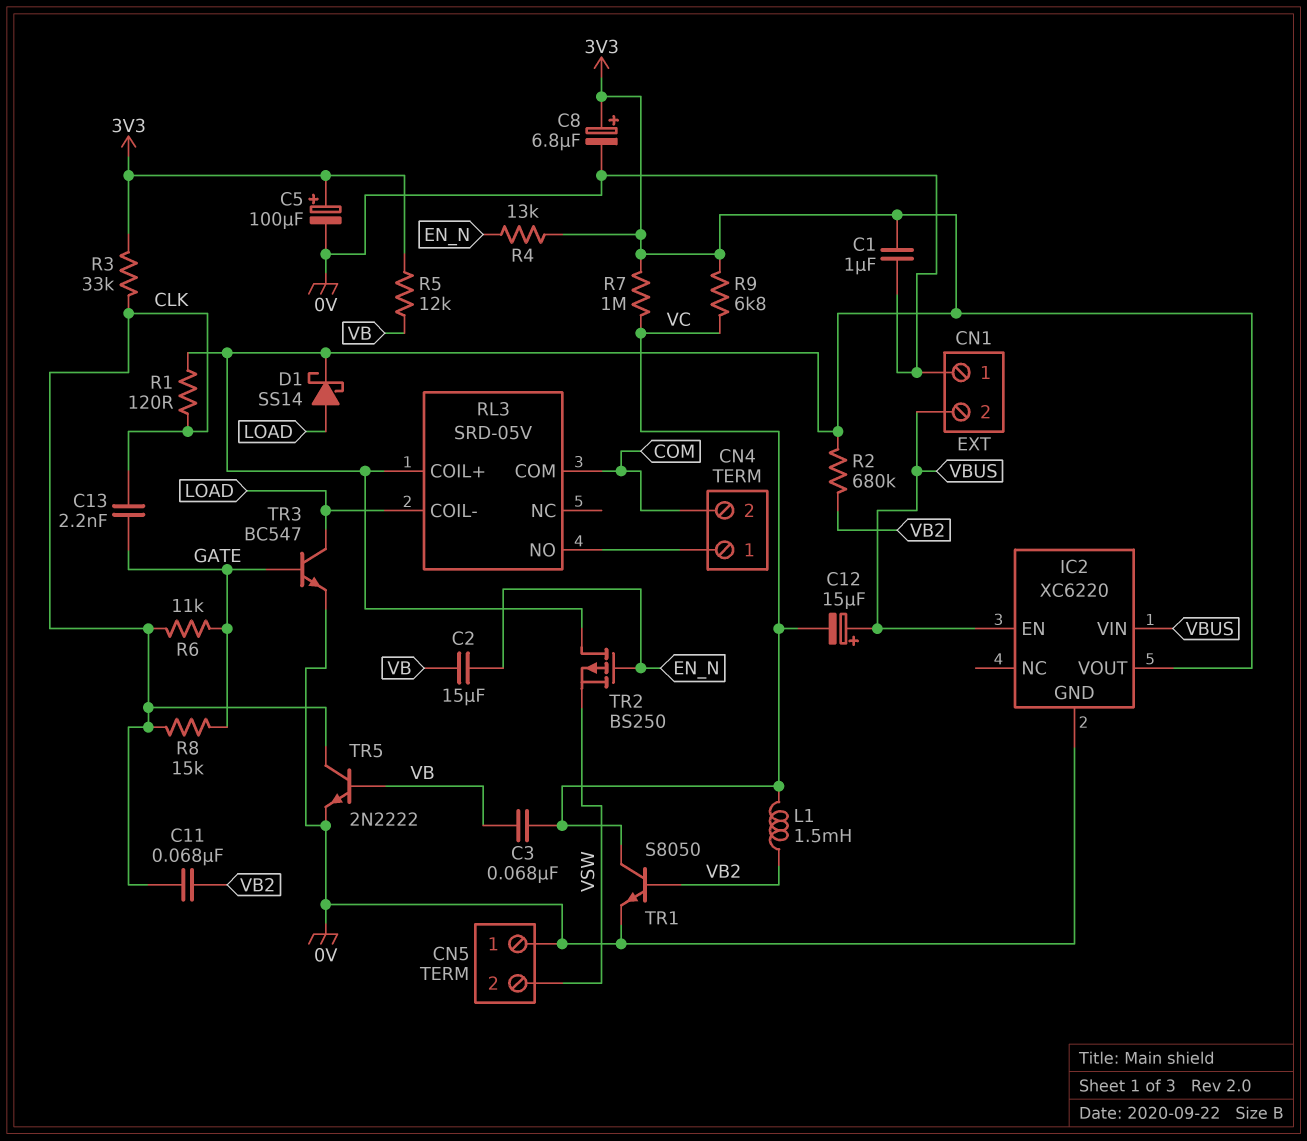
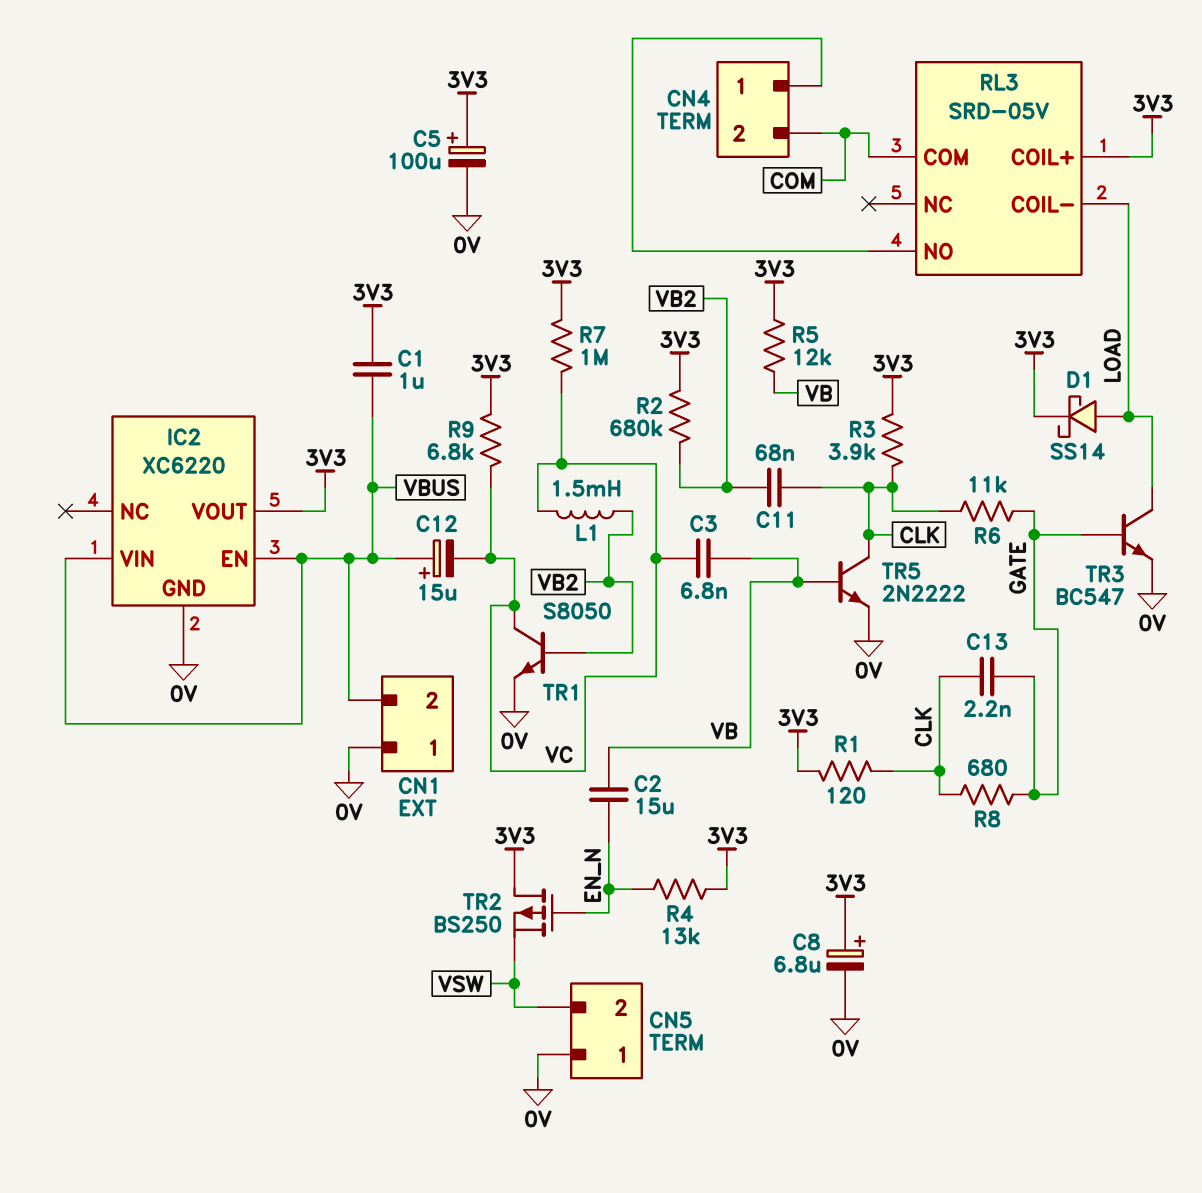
C1: 1uF (0V, 3V3) -> 1uF (3V3, VBUS)
C3: 68nF (VB, VC) -> 6.8nF (VB, VC)
R3: 33k (3V3, CLK) -> 3.9k (3V3, CLK)
R8: 15k (CLK, GATE) -> 680 (CLK, GATE)

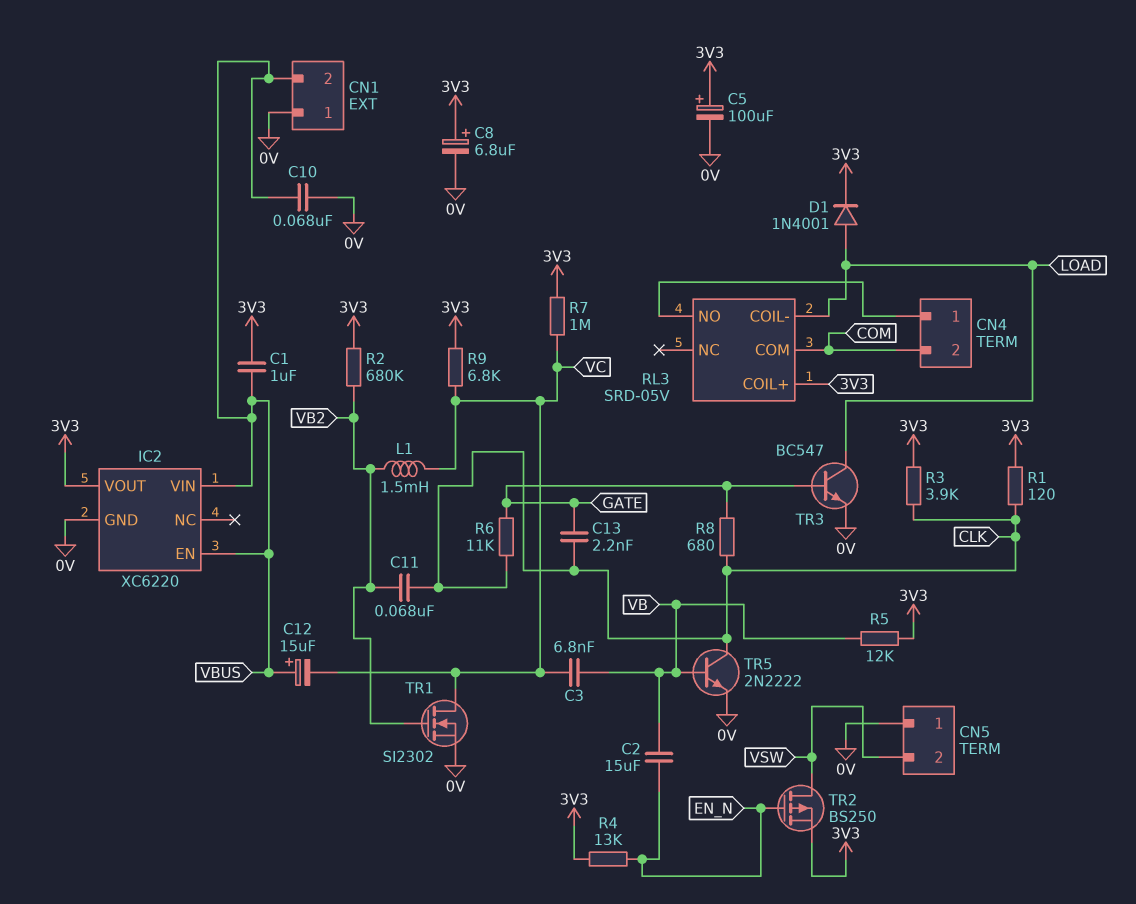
C10: none -> 68nF (0V, VBUS)
D1: schottky SS14 (A LOAD, K 3V3) -> diode 1N4001 (A LOAD, K 3V3)
TR1: NPN S8050 (B VB2, C VC, E 0V) -> NMOS SI2302 (G VB2, D VC, S 0V)
TR2: PMOS BS250 (G EN_N, D 3V3, S VSW) -> PMOS BS250 (G EN_N, D VSW, S 3V3)

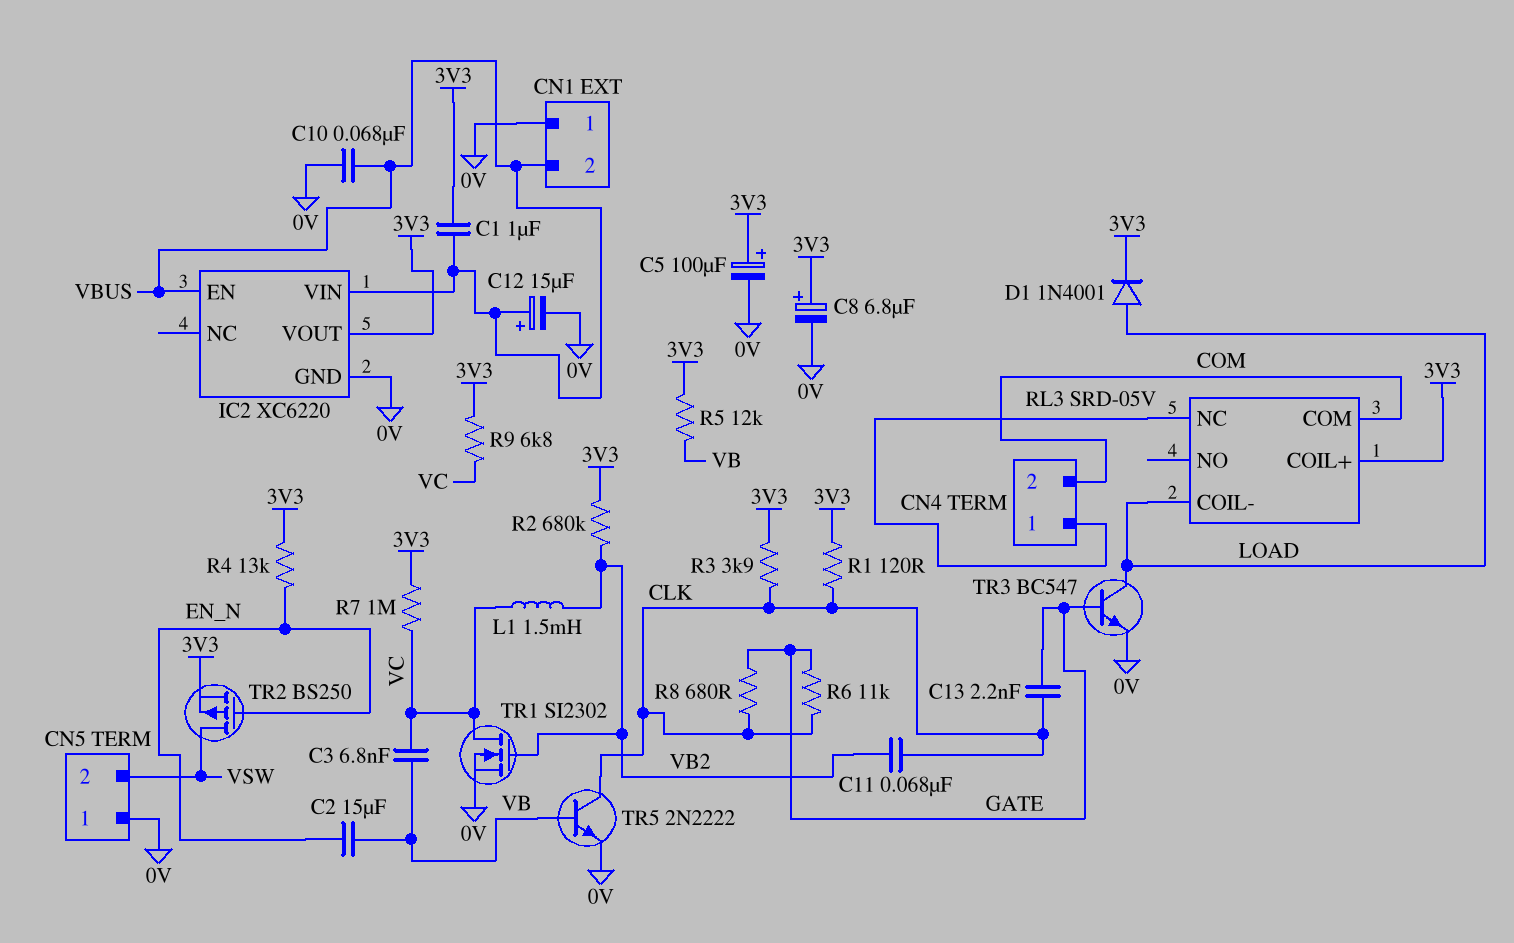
C12: 15uF (plus VBUS, minus VC) -> 15uF (plus VBUS, minus 0V)
RL3 pin NC: none -> CN4/1
RL3 pin NO: CN4/1 -> none

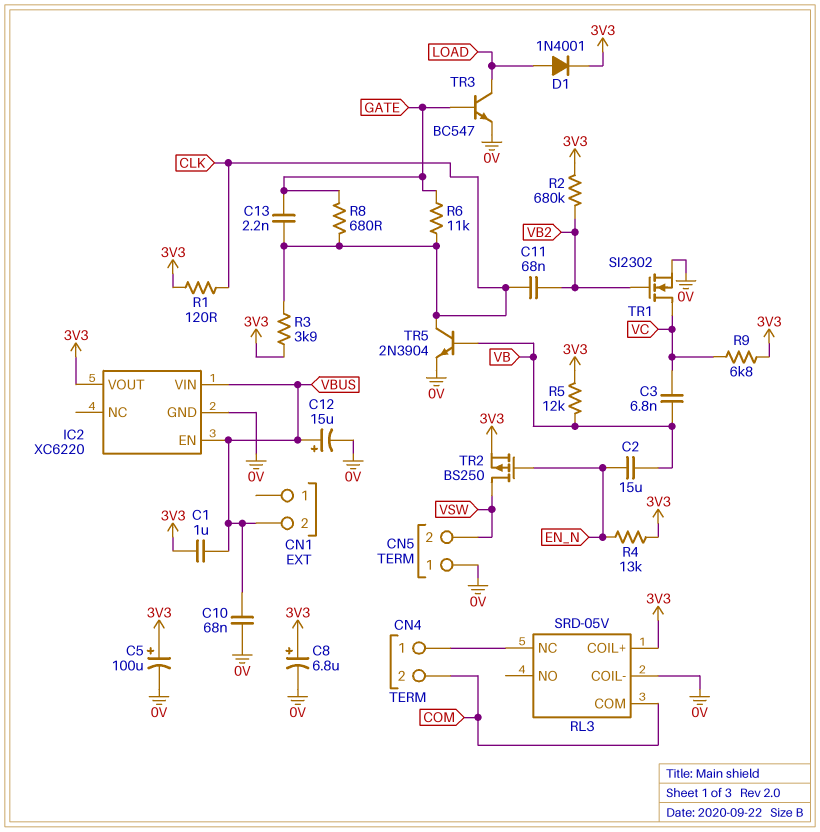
CN1 pin 1: 0V -> none
L1: 1.5mH (VB2, VC) -> none
R7: 1M (3V3, VC) -> none
RL3 pin COIL-: LOAD -> 0V
TR5: NPN 2N2222 (B VB, C CLK, E 0V) -> NPN 2N3904 (B VB, C CLK, E 0V)

